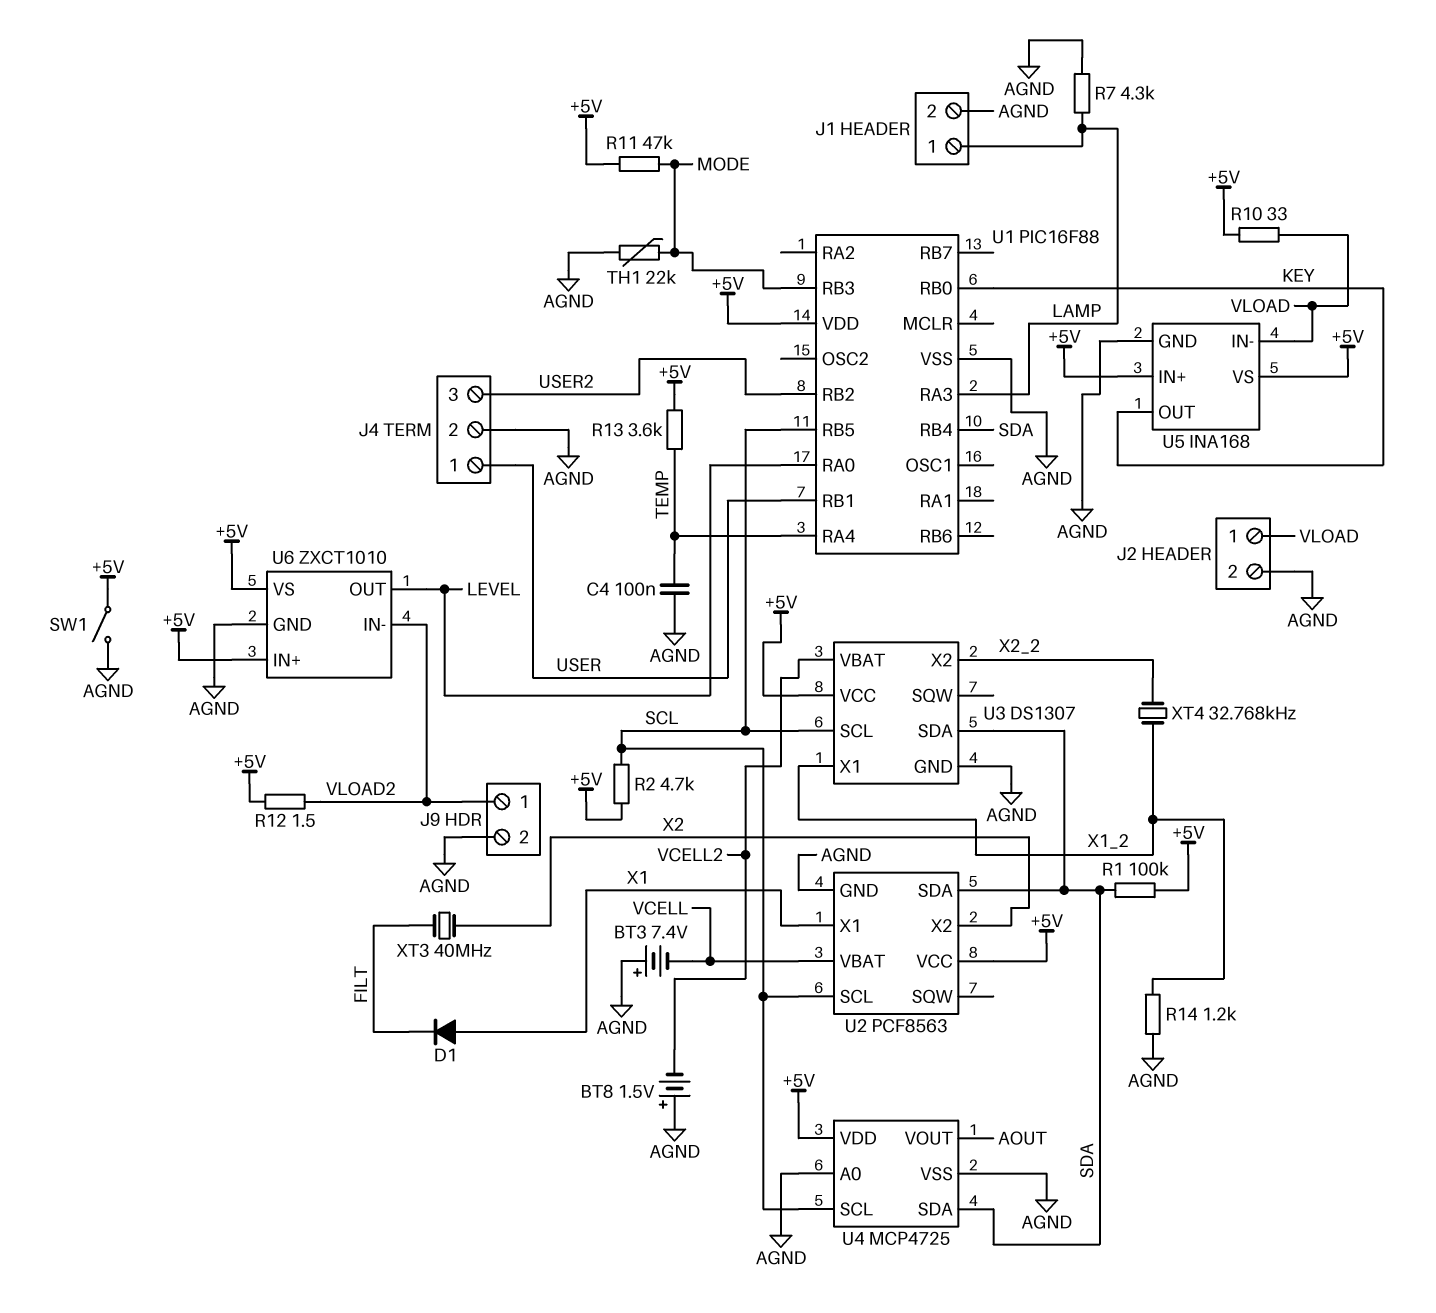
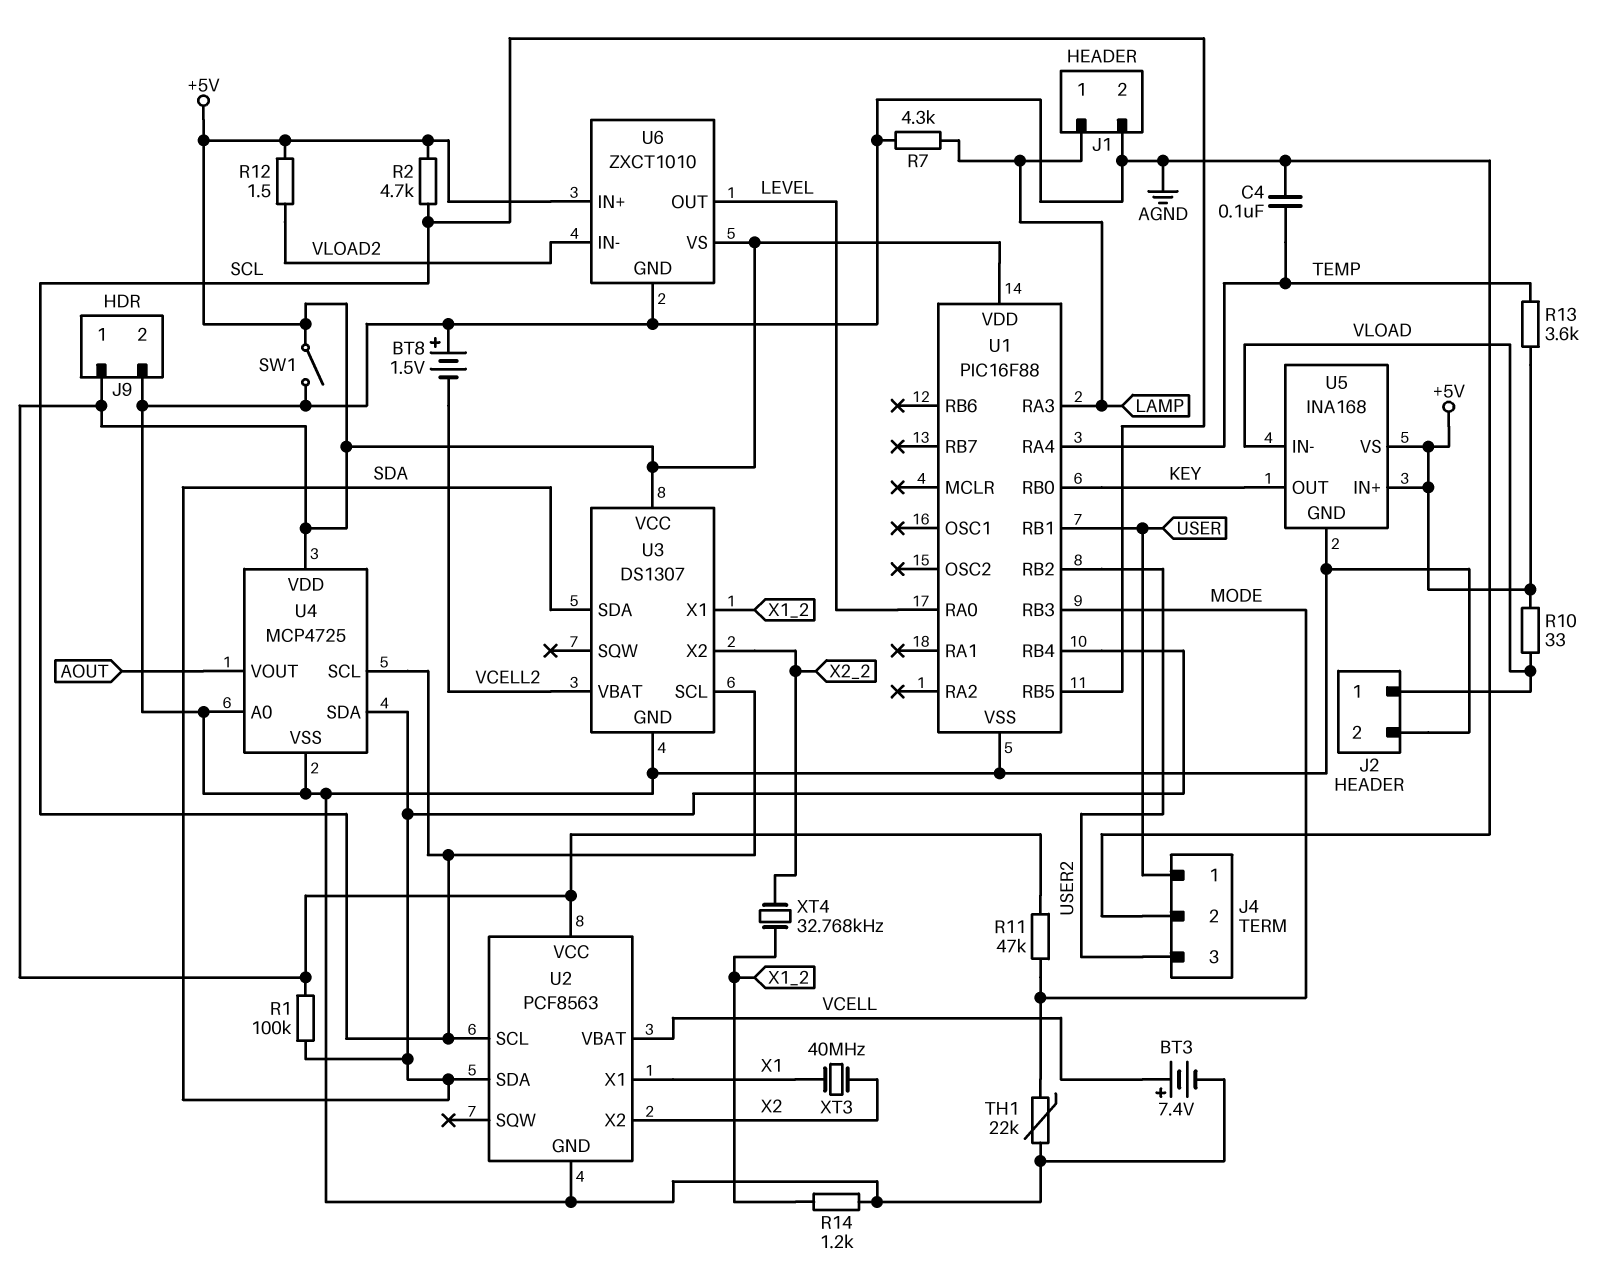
BT3: 7.4V (plus AGND, minus VCELL) -> 7.4V (plus VCELL, minus AGND)
D1: diode (A X1, K FILT) -> none
J9 pin 1: VLOAD2 -> +5V
XT3: 40MHz (FILT, X2) -> 40MHz (X1, X2)

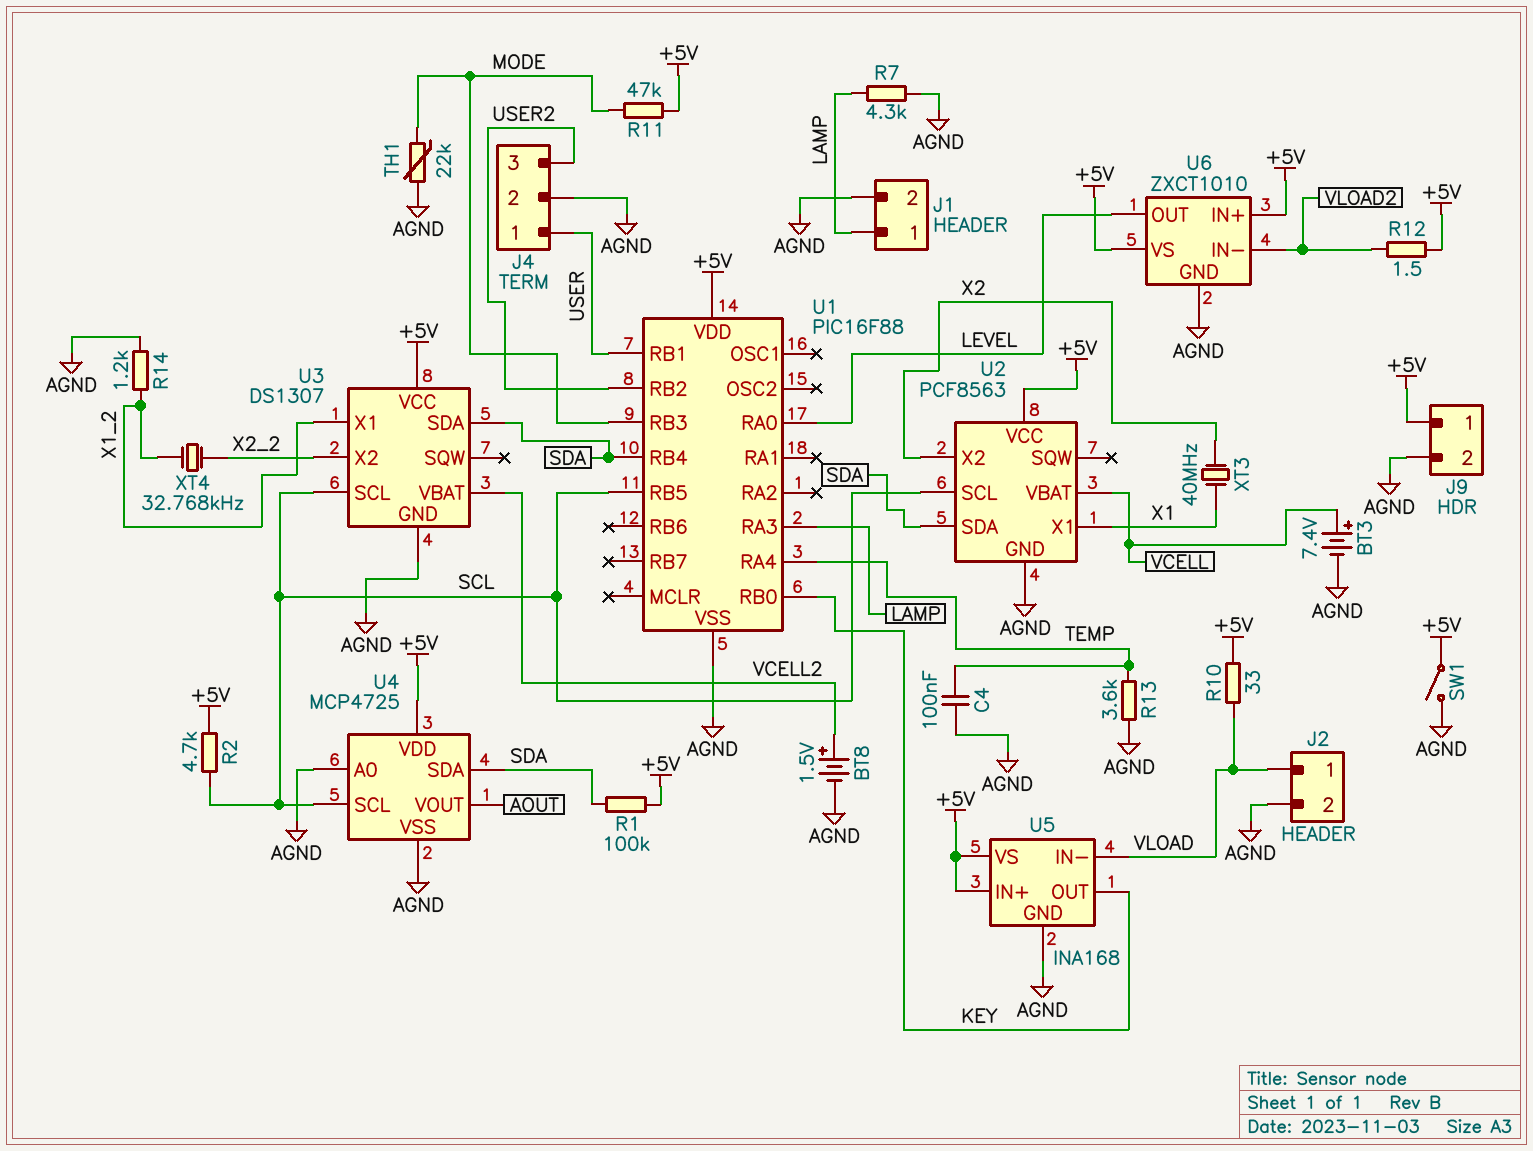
BT8: 1.5V (plus AGND, minus VCELL2) -> 1.5V (plus VCELL2, minus AGND)
R13: 3.6k (+5V, TEMP) -> 3.6k (AGND, TEMP)

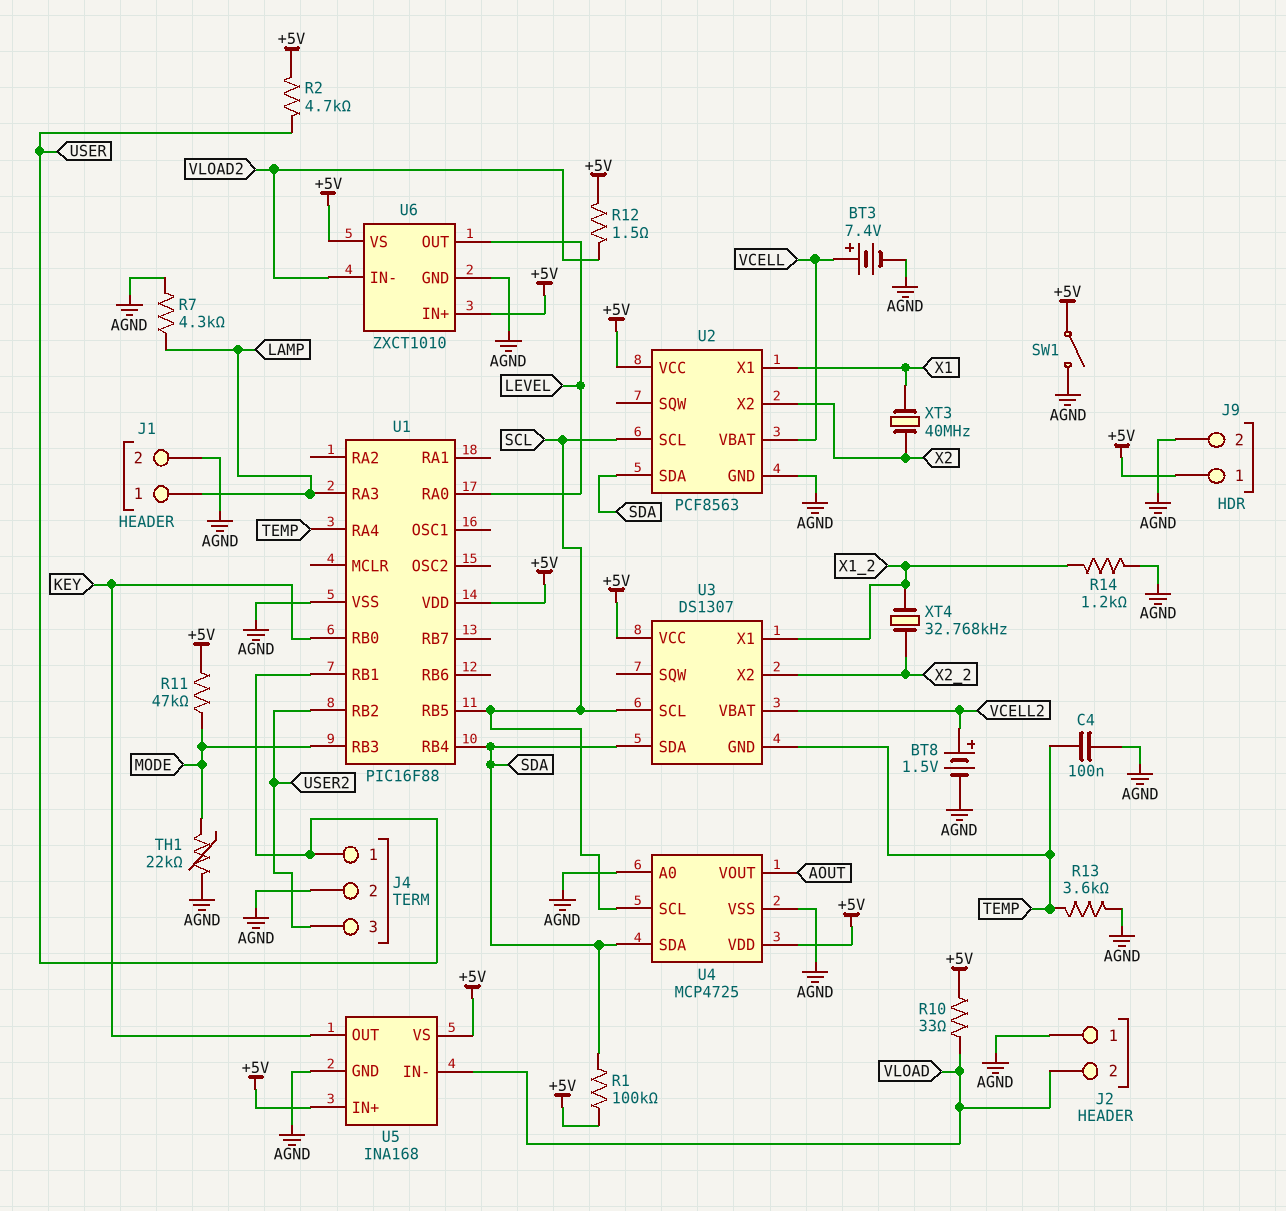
J2 pin 1: VLOAD -> AGND
J2 pin 2: AGND -> VLOAD
R2: 4.7k (+5V, SCL) -> 4.7k (+5V, USER)
U3 pin GND: AGND -> TEMP

